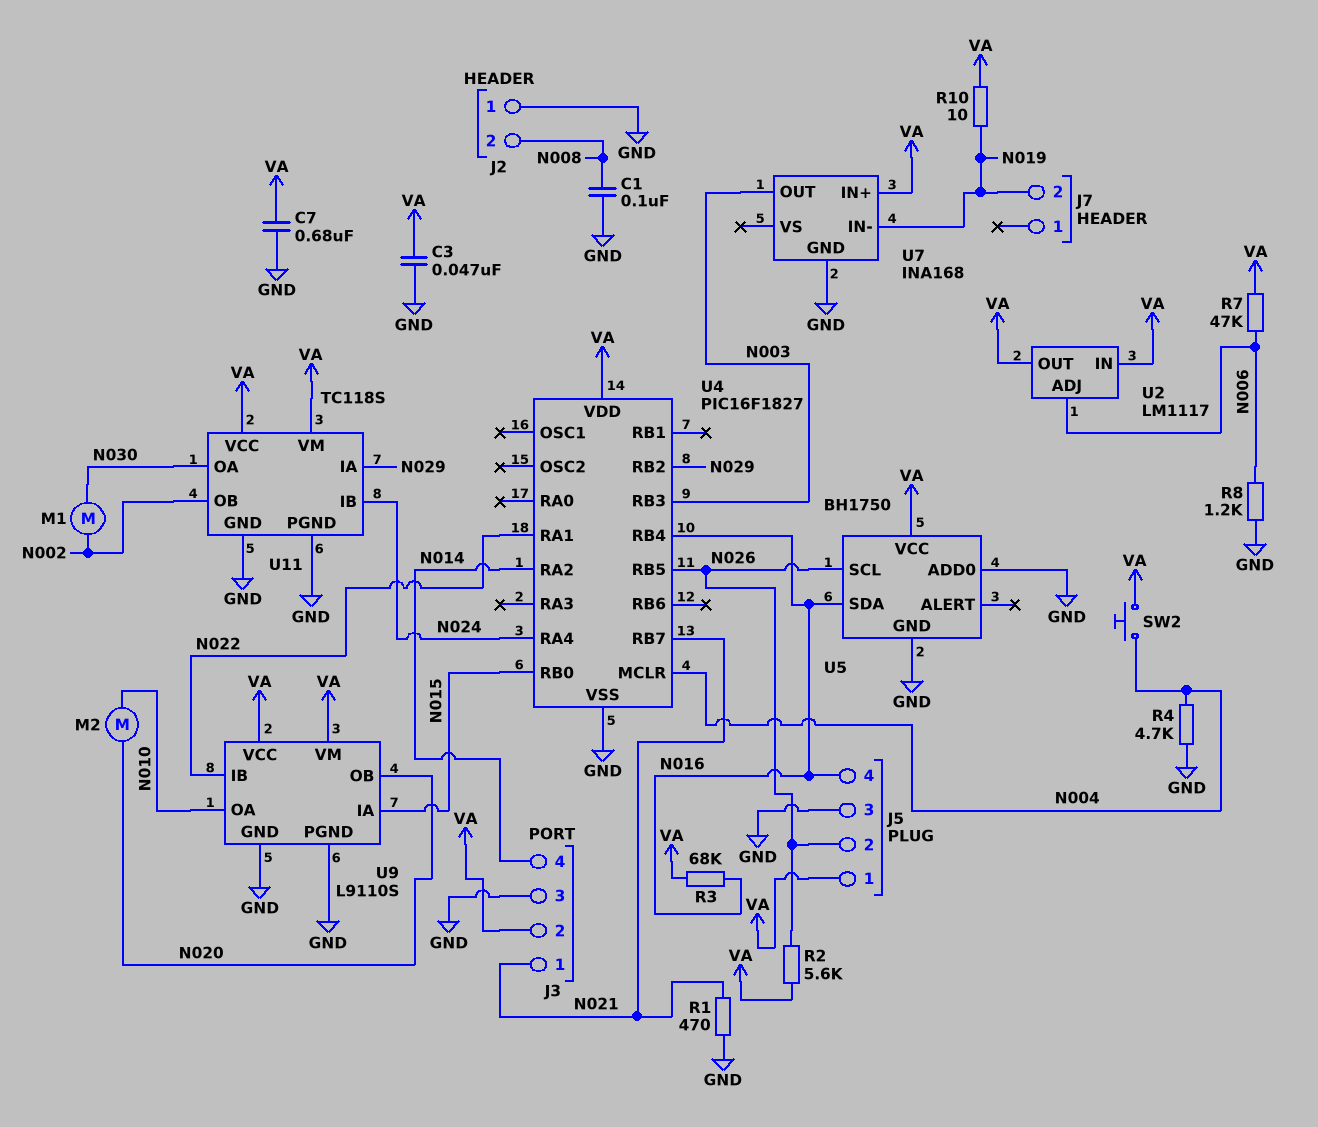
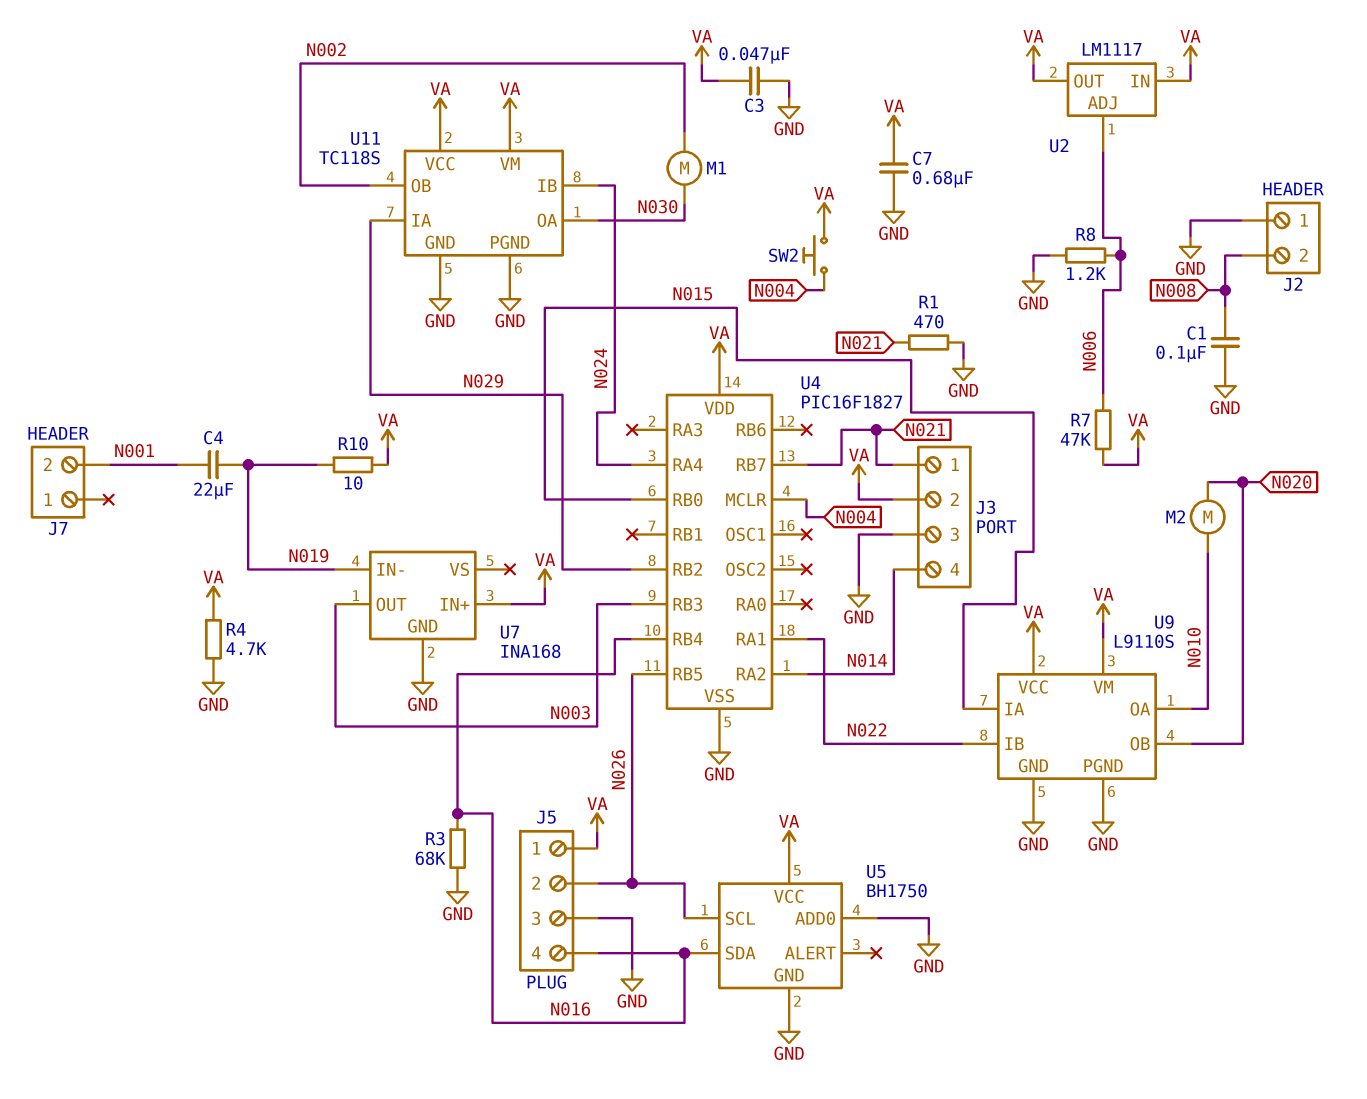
C4: none -> 22uF (N001, N019)
J7 pin 2: N019 -> N001
R2: 5.6k (N026, VA) -> none
R3: 68k (N016, VA) -> 68k (GND, N016)
R4: 4.7k (GND, N004) -> 4.7k (GND, VA)

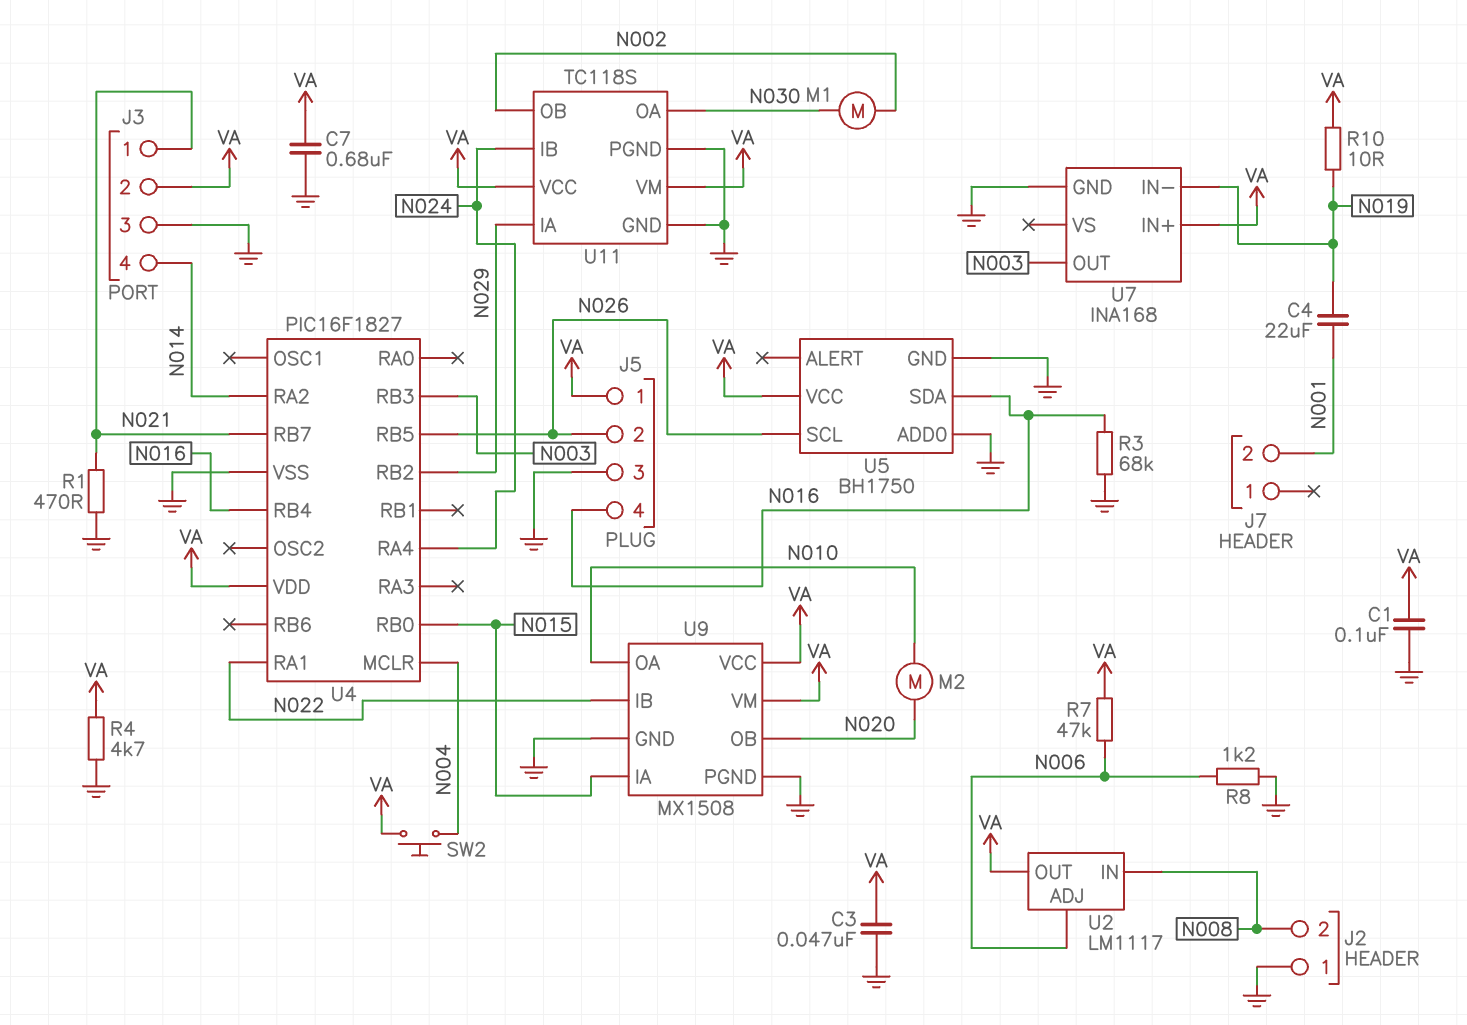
C1: 100nF (GND, N008) -> 100nF (GND, VA)
U2 pin IN: VA -> N008
U9: L9110S -> MX1508

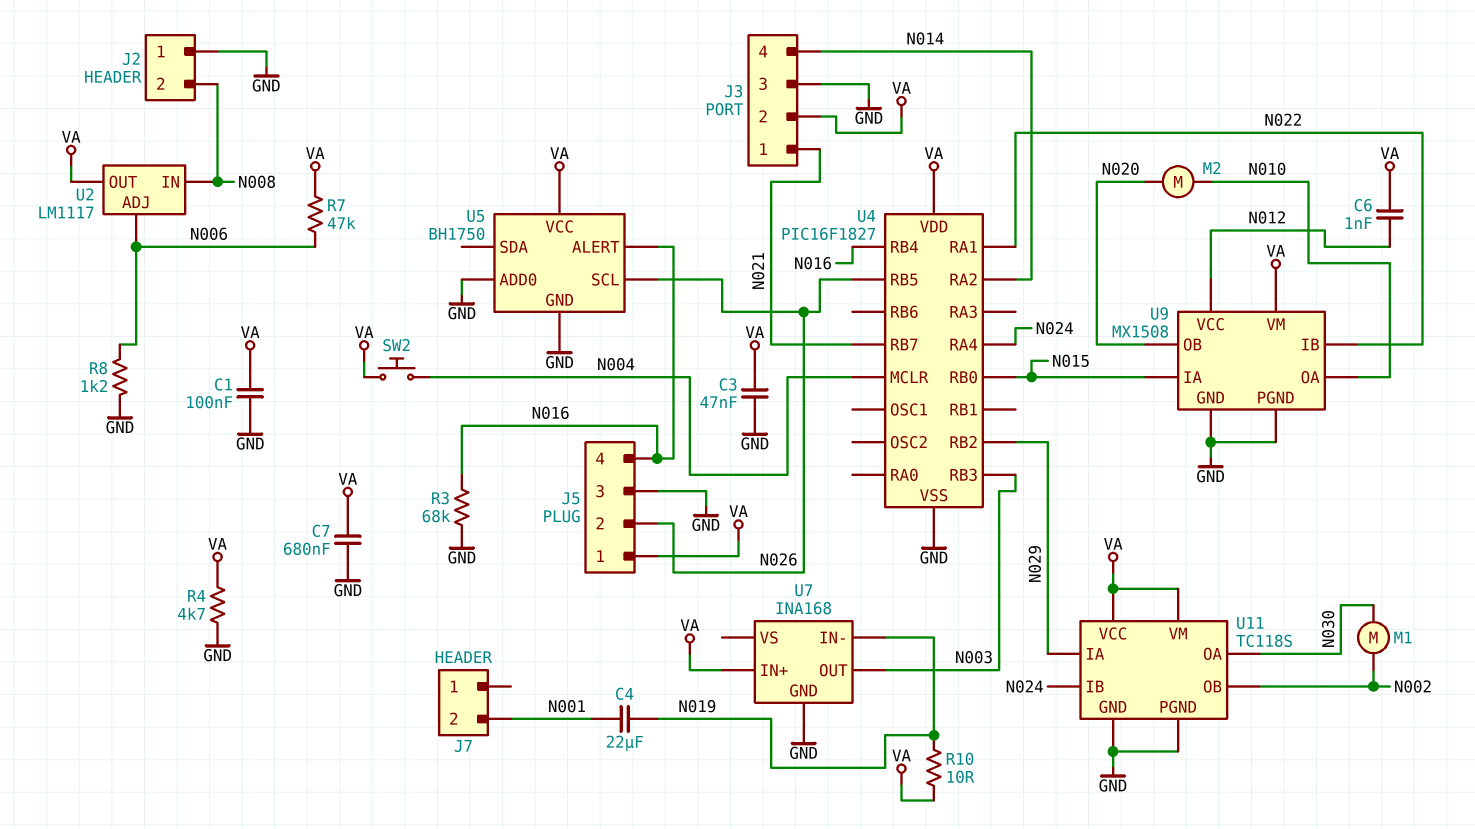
C6: none -> 1nF (N012, VA)
R1: 470 (GND, N021) -> none
U5 pin ALERT: none -> N016
U5 pin SDA: N016 -> none
U9 pin VCC: VA -> N012

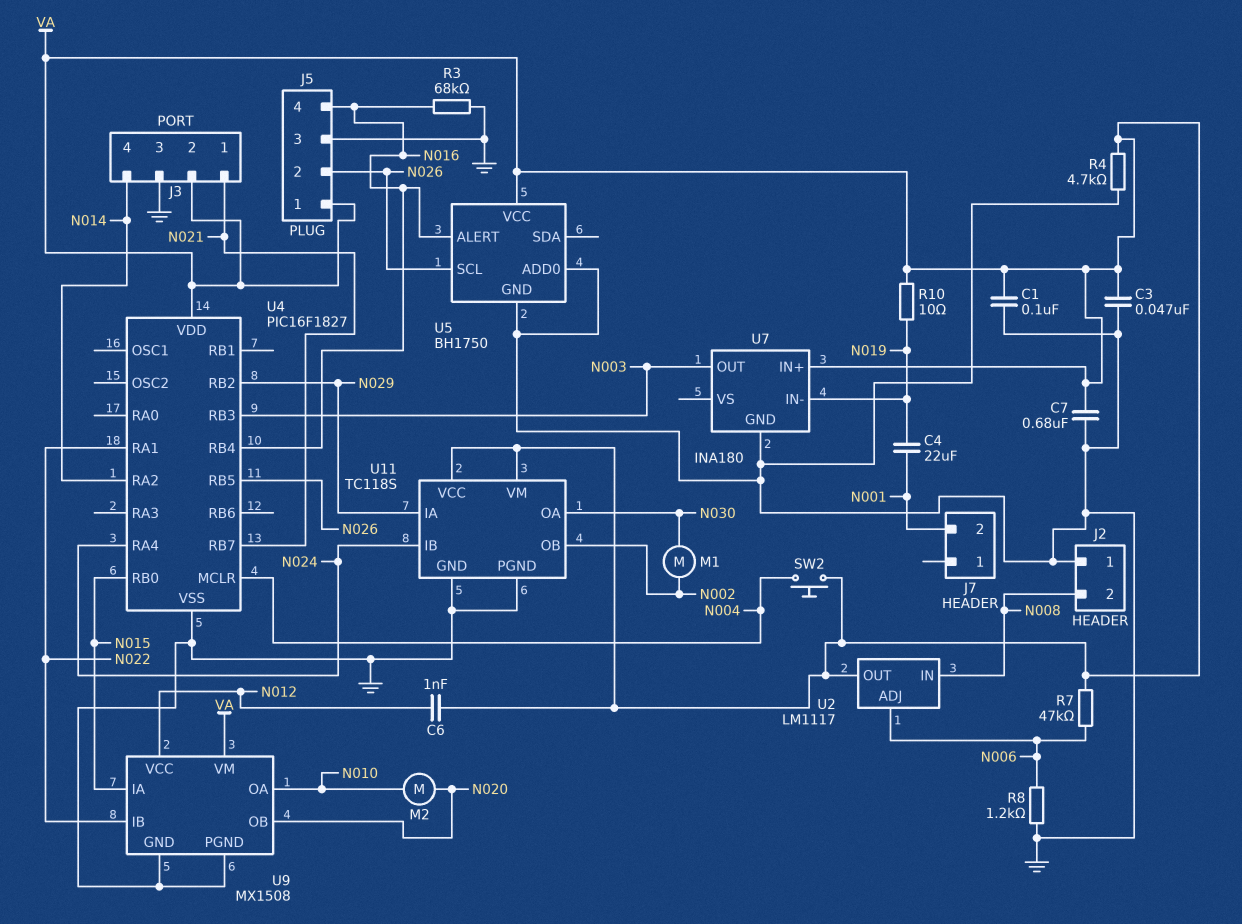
U7: INA168 -> INA180

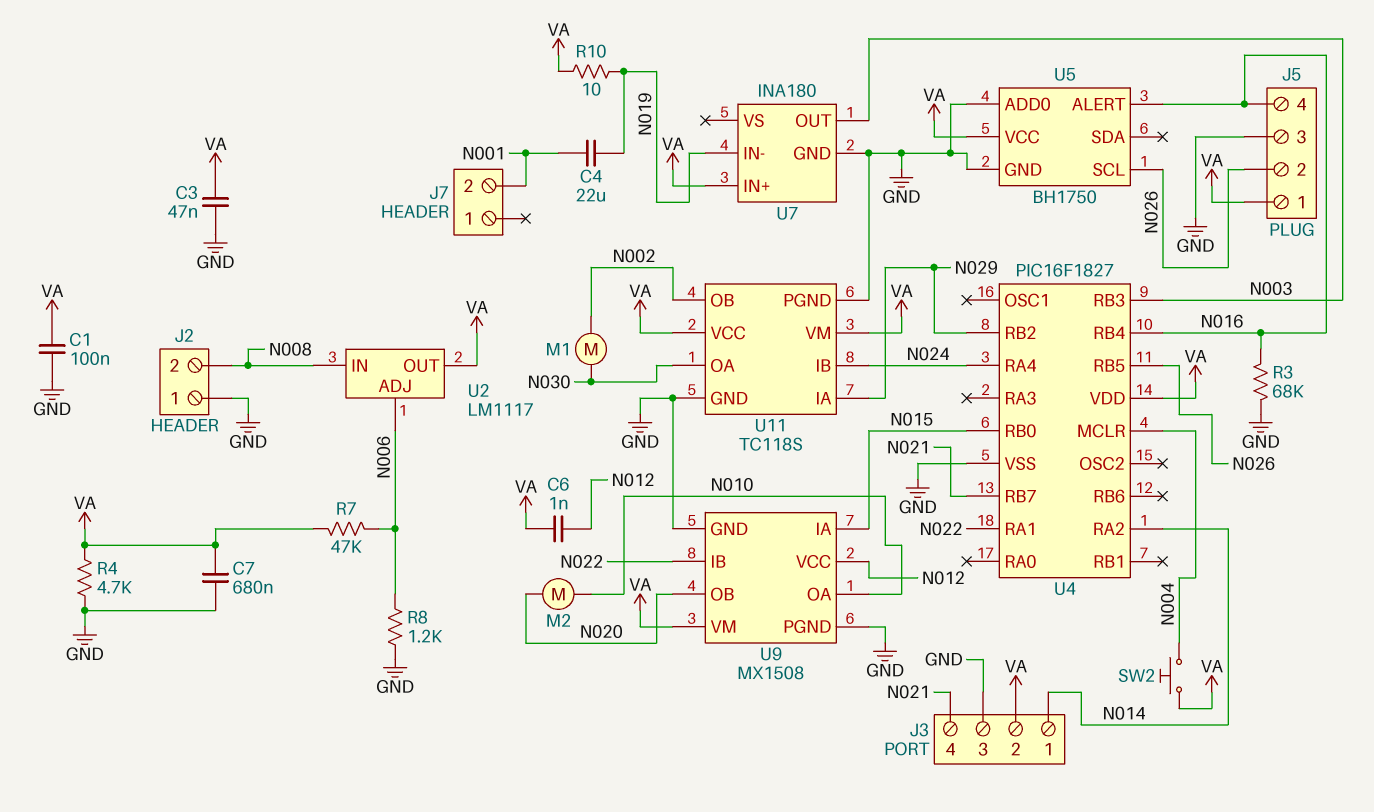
J3 pin 1: N021 -> N014
J3 pin 4: N014 -> N021

